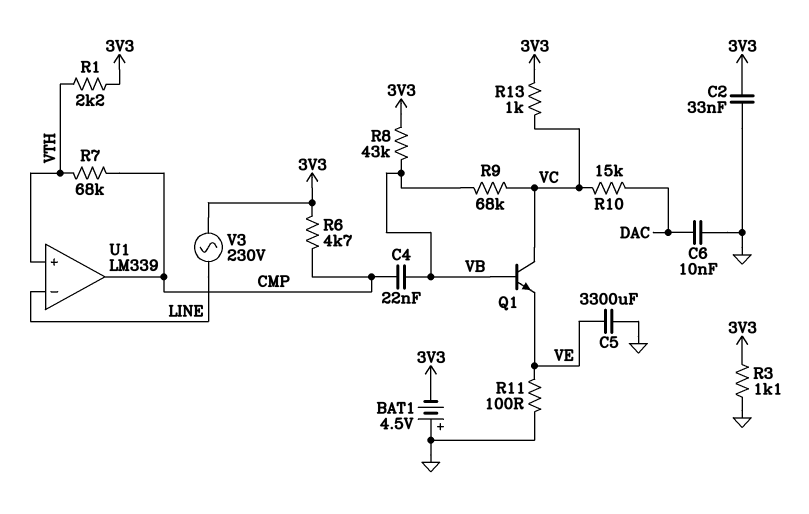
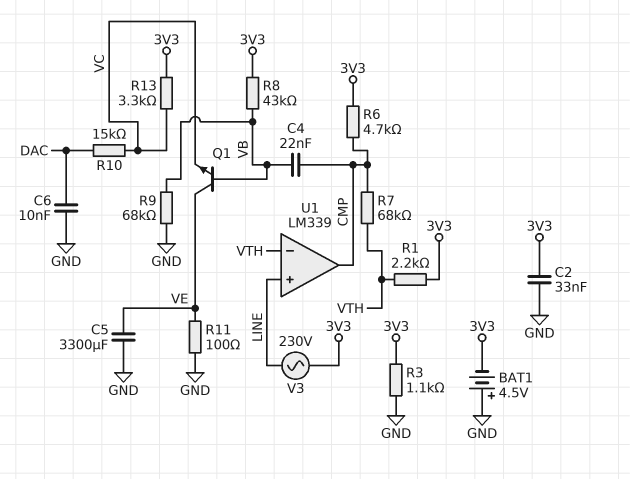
Q1: NPN (B VB, C VC, E VE) -> NPN (B VB, C VE, E VC)
R9: 68k (VB, VC) -> 68k (GND, VB)
R13: 1k (3V3, VC) -> 3.3k (3V3, VC)
U1 pin in+: VTH -> LINE
U1 pin in-: LINE -> VTH

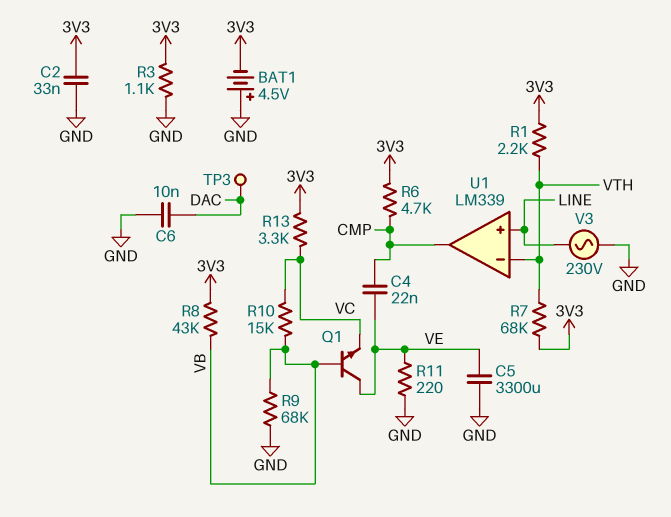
C4: 22nF (CMP, VB) -> 22nF (CMP, VE)
R7: 68k (CMP, VTH) -> 68k (3V3, VTH)
R10: 15k (DAC, VC) -> 15k (VB, VC)
R11: 100 (GND, VE) -> 220 (GND, VE)
TP3: none -> test point (DAC)
V3: AC 230V (3V3, LINE) -> AC 230V (GND, LINE)

